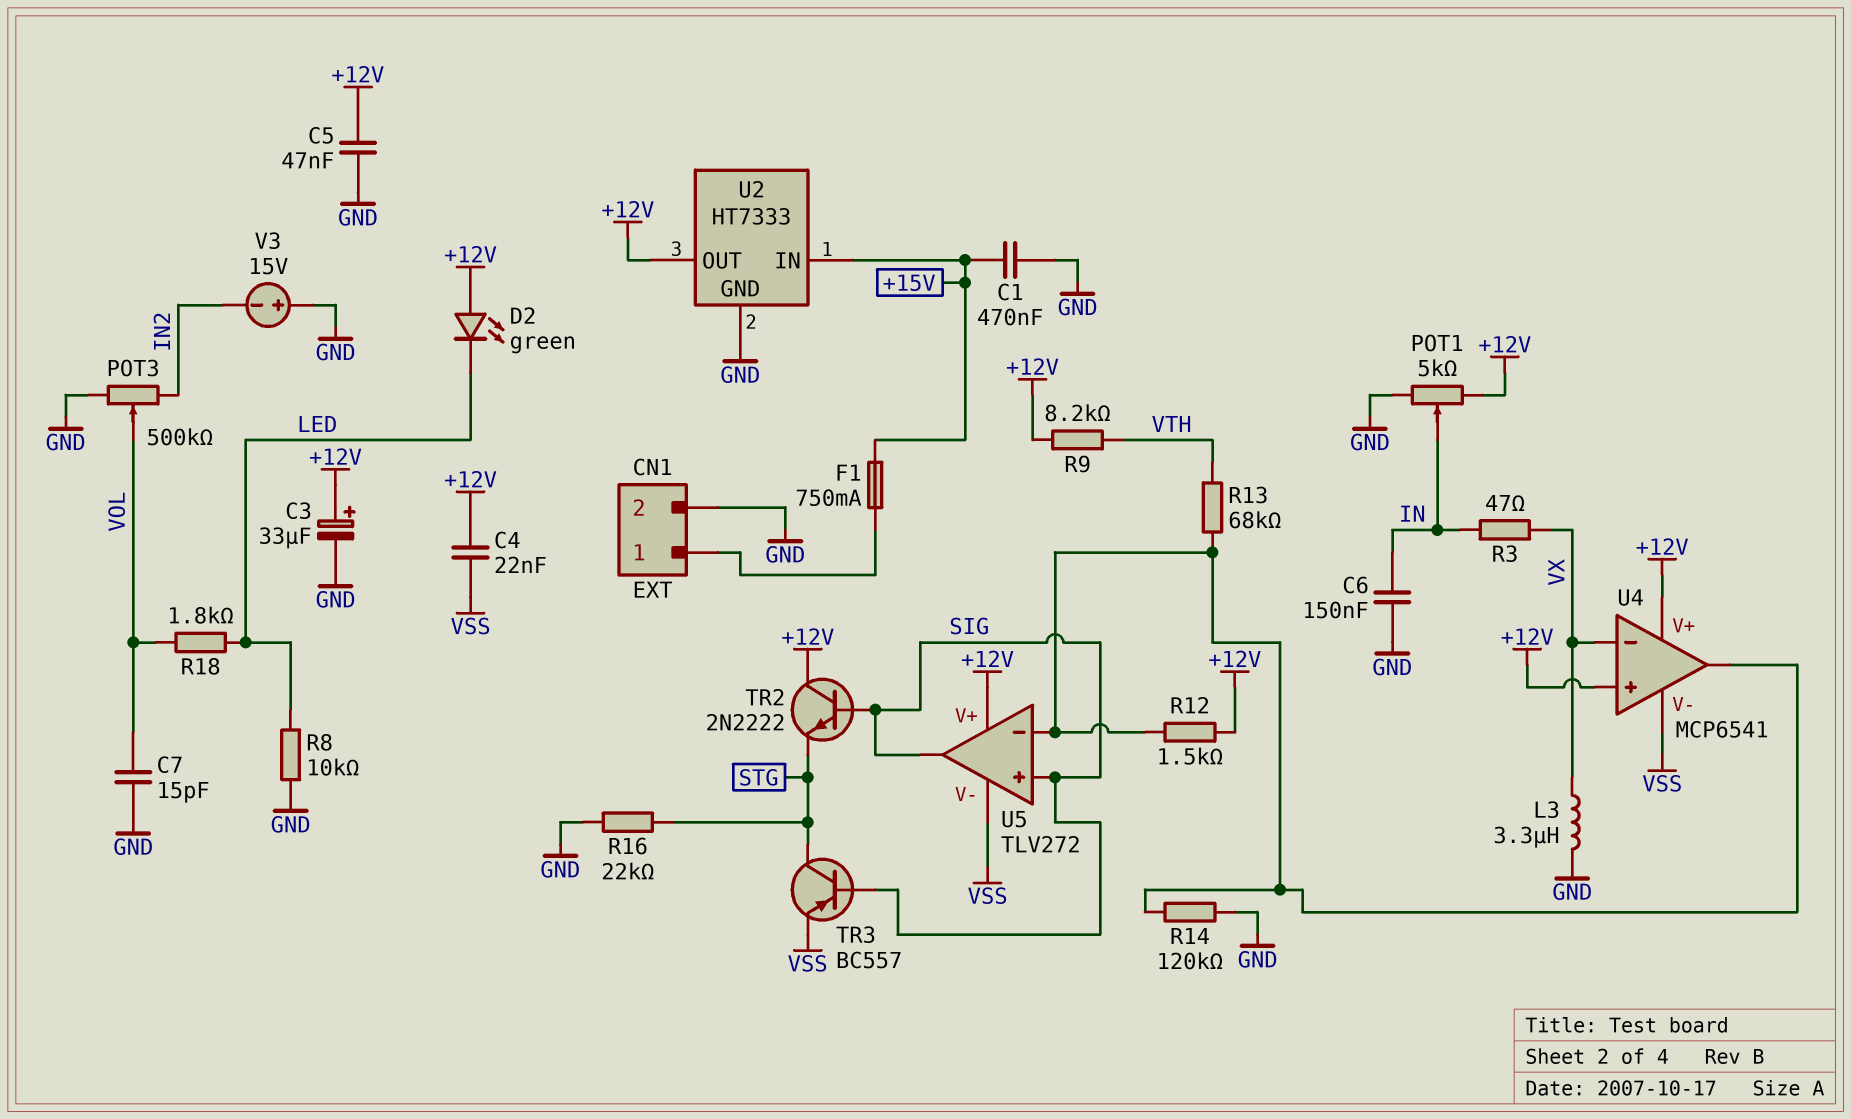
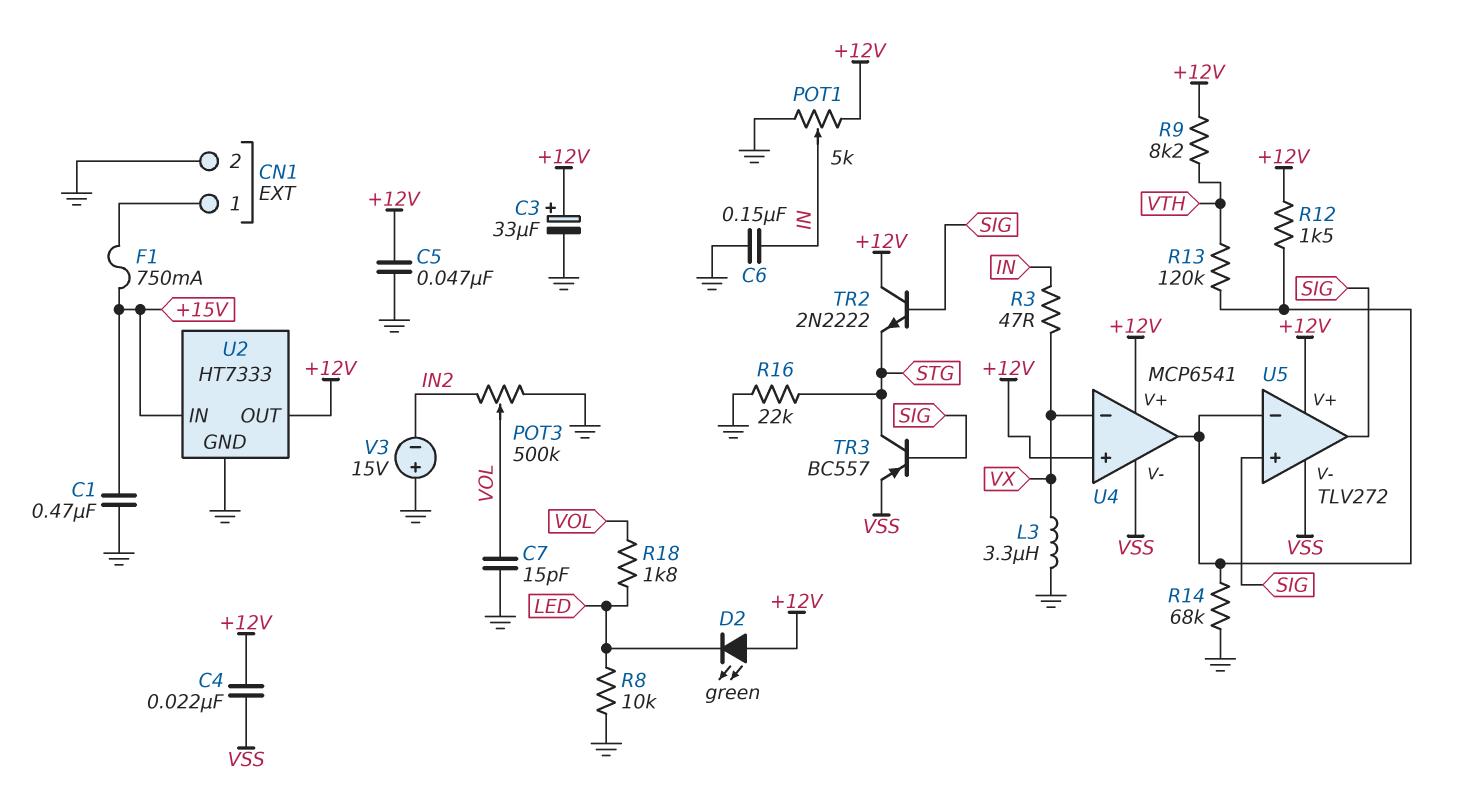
R13: 68k (U4/out, VTH) -> 120k (U4/out, VTH)
R14: 120k (GND, U4/out) -> 68k (GND, U4/out)

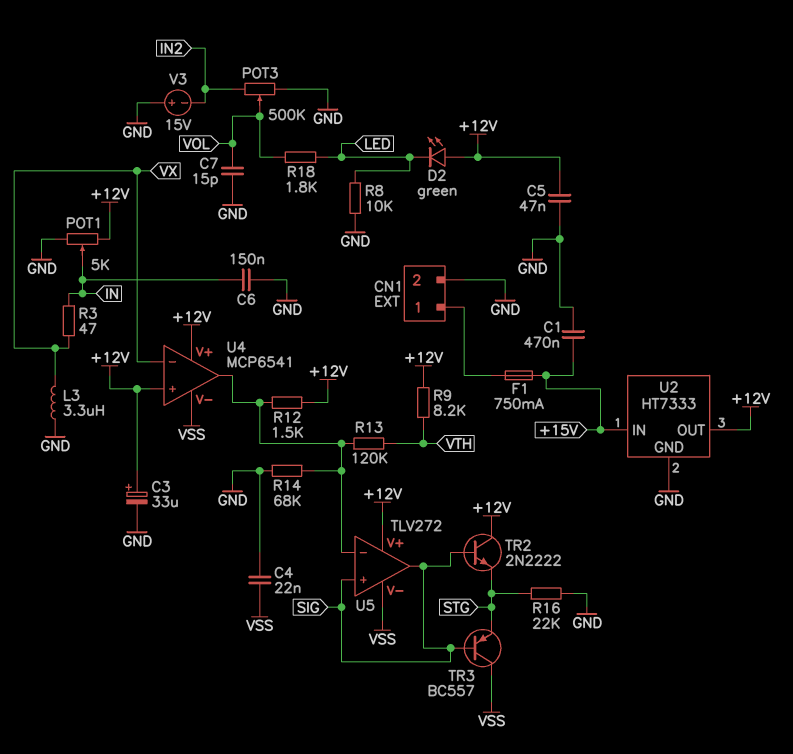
C4: 22nF (+12V, VSS) -> 22nF (GND, VSS)
TR3: PNP BC557 (B SIG, C STG, E VSS) -> PNP BC557 (B SIG, C VSS, E STG)

